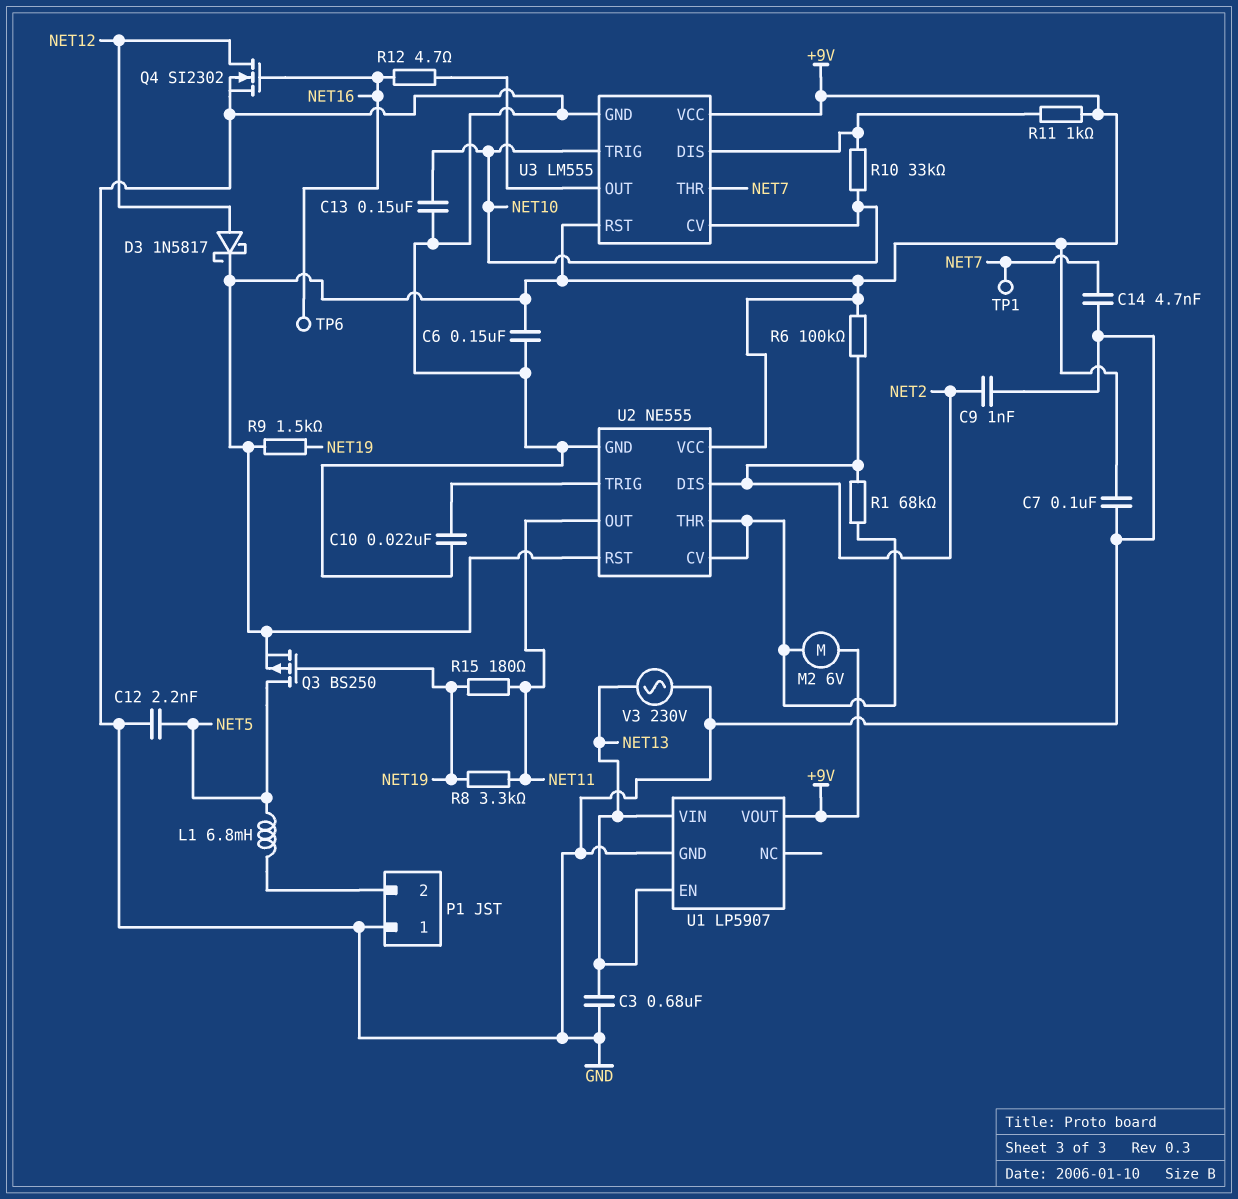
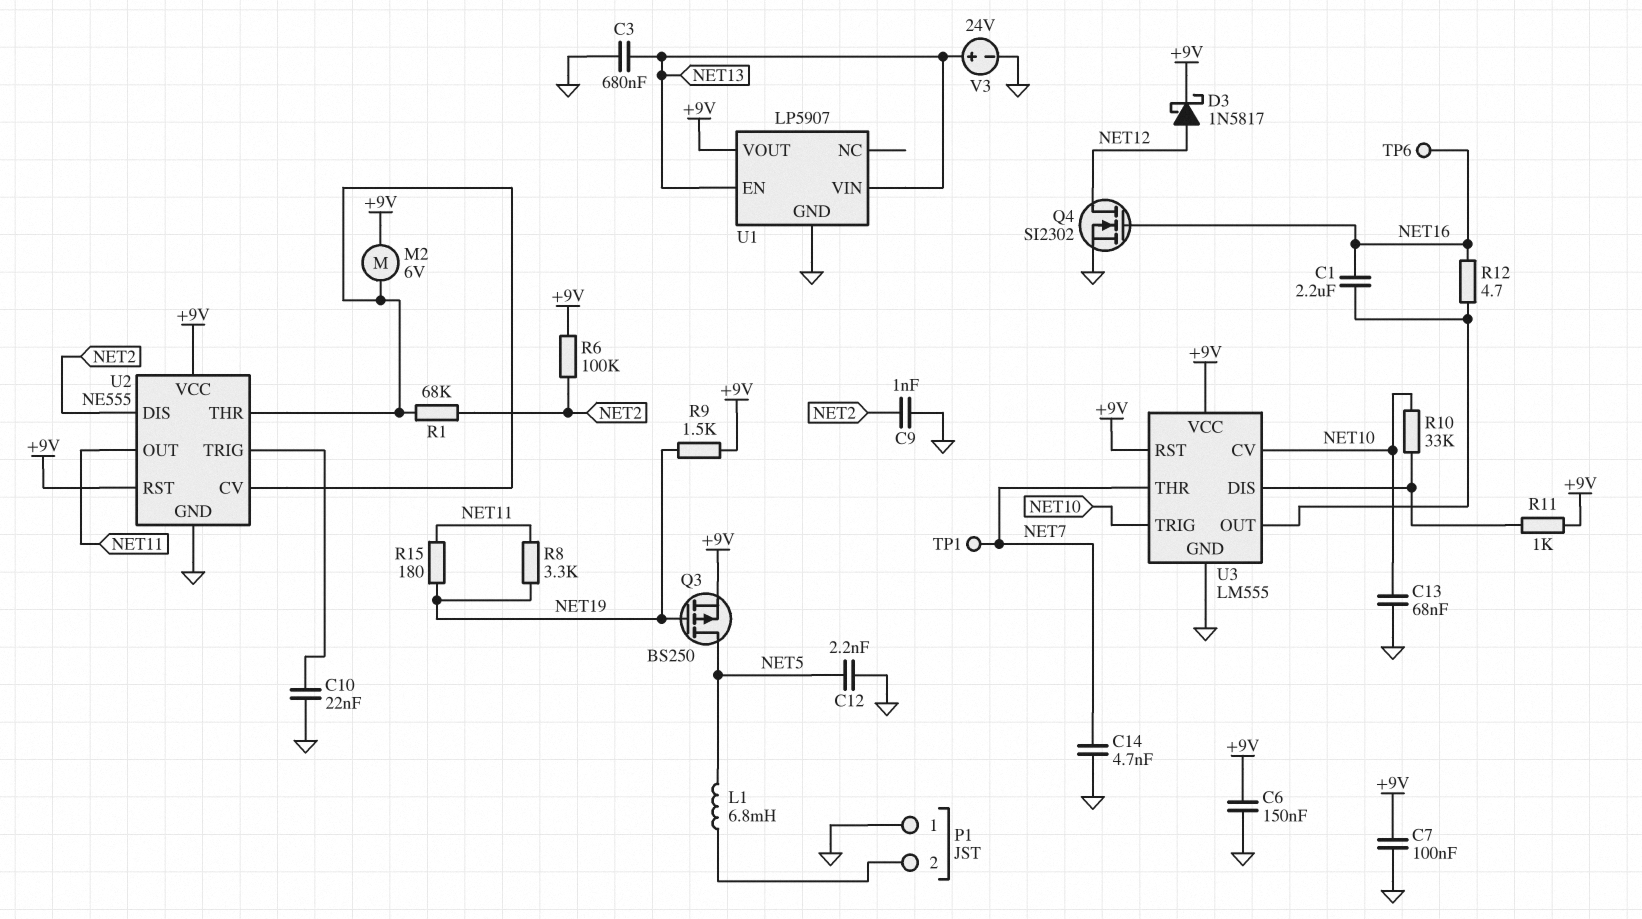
C1: none -> 2.2uF (NET16, U3/OUT)
C13: 150nF (GND, NET10) -> 68nF (GND, NET10)
V3: AC 230V (GND, NET13) -> 24V (plus NET13, minus GND)

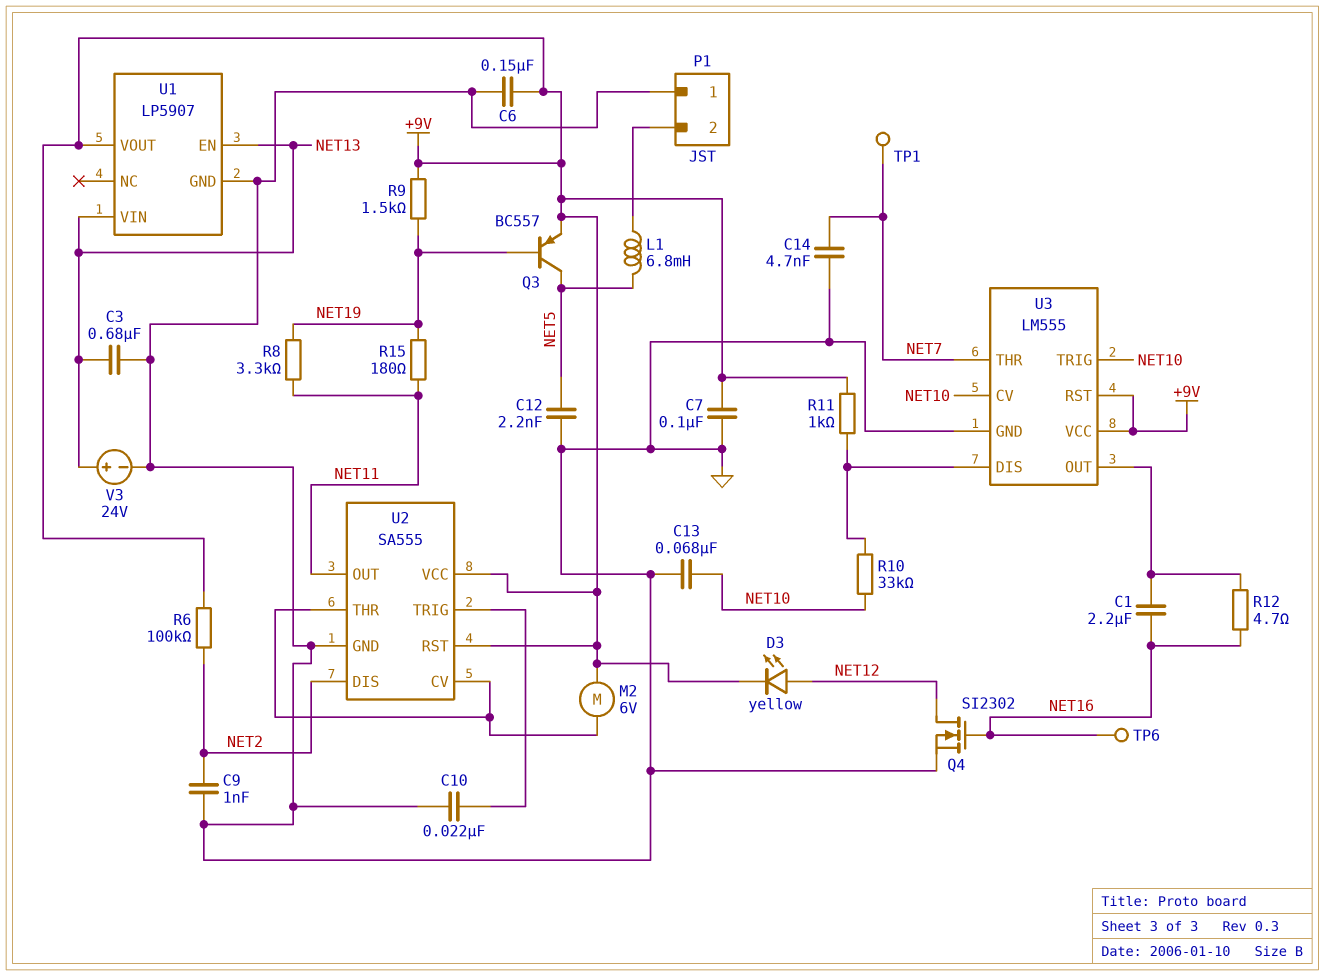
D3: schottky 1N5817 (A NET12, K +9V) -> LED yellow (A NET12, K +9V)
Q3: PMOS BS250 (G NET19, D NET5, S +9V) -> PNP BC557 (B NET19, C NET5, E +9V)
R1: 68k (NET2, U2/CV) -> none
U2: NE555 -> SA555

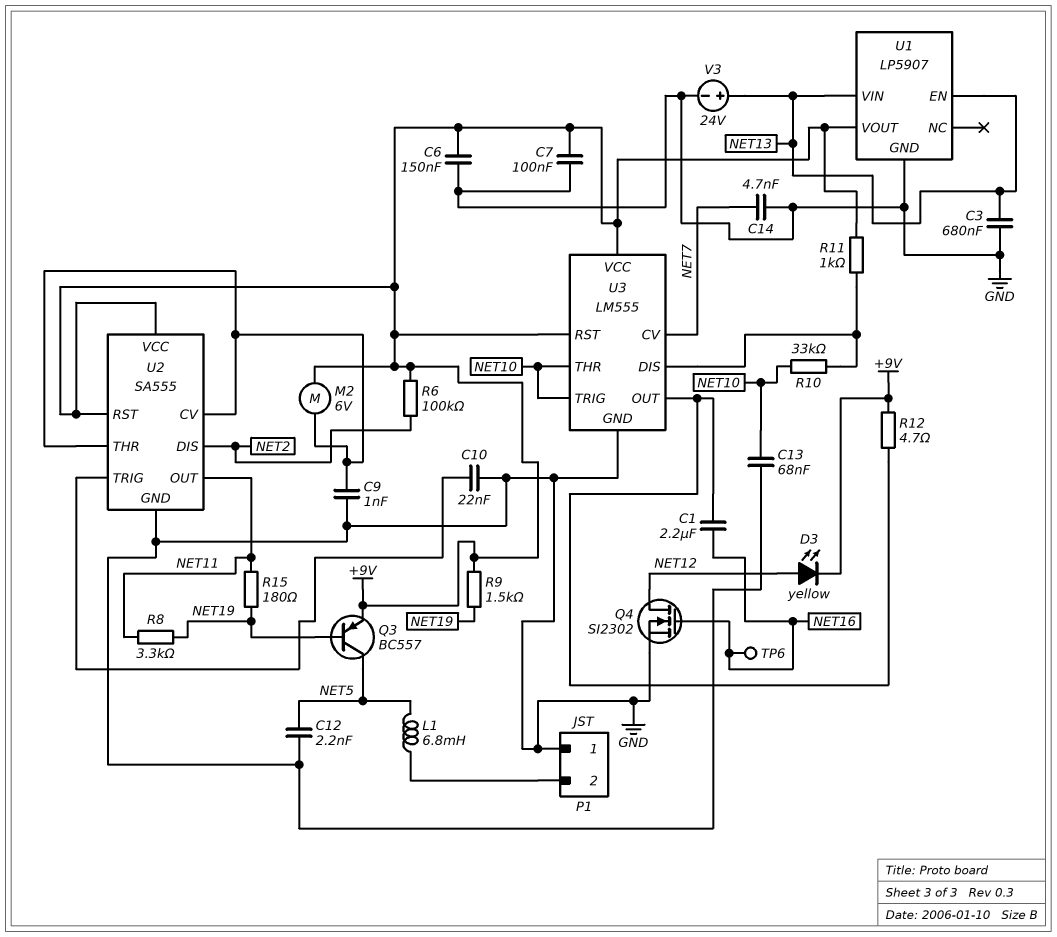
C9: 1nF (GND, NET2) -> 1nF (GND, U2/CV)
R12: 4.7 (NET16, U3/OUT) -> 4.7 (+9V, U3/OUT)
TP1: test point (NET7) -> none
U3 pin CV: NET10 -> NET7
U3 pin THR: NET7 -> NET10

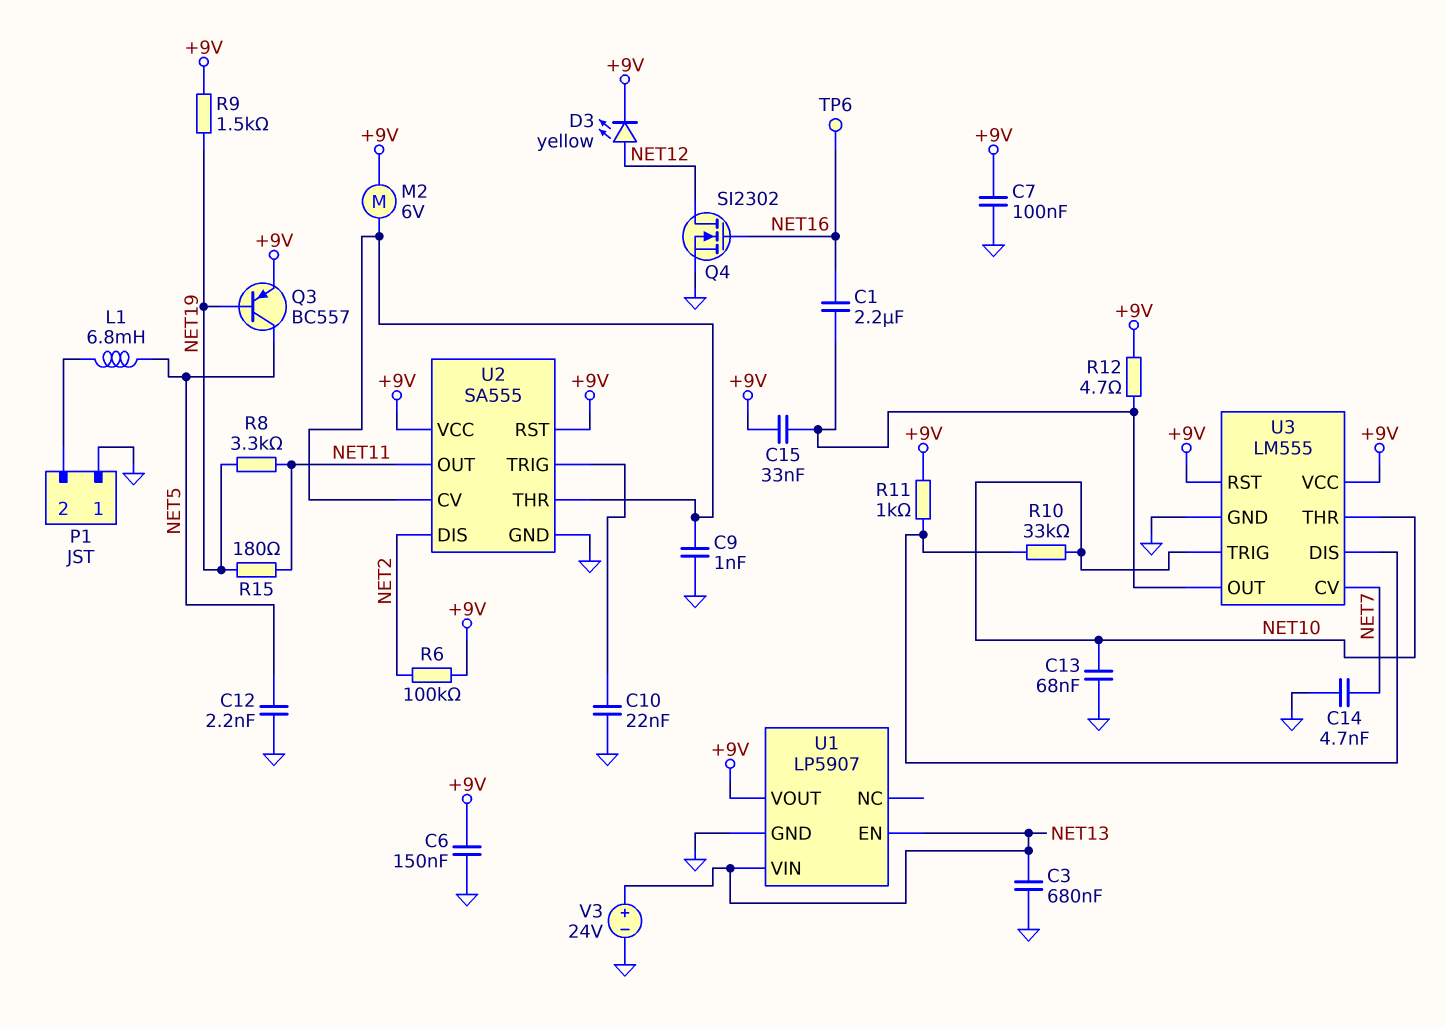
C15: none -> 33nF (+9V, U3/OUT)

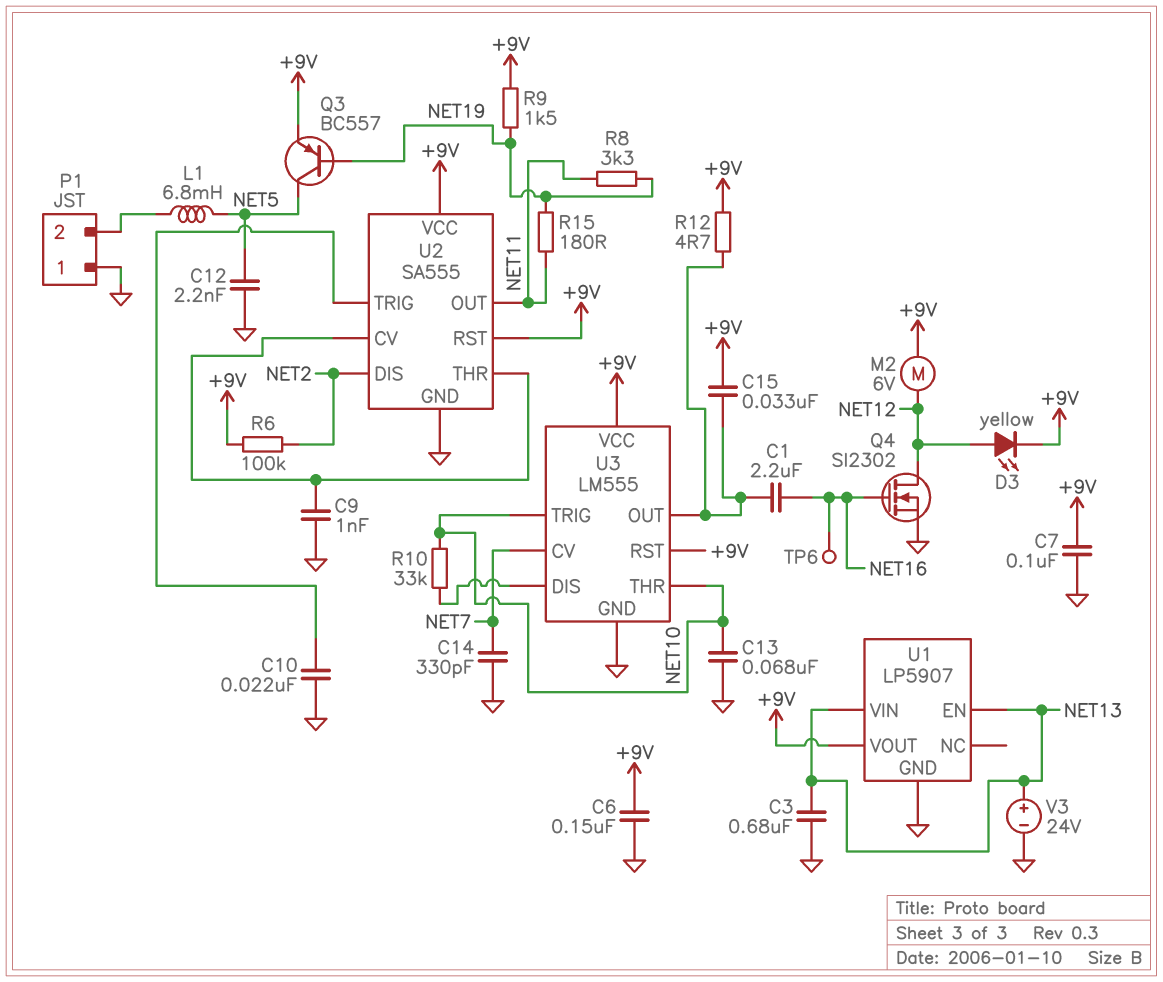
C14: 4.7nF (GND, NET7) -> 330pF (GND, NET7)
M2: motor 6V (+9V, U2/CV) -> motor 6V (+9V, NET12)
R11: 1k (+9V, U3/DIS) -> none

